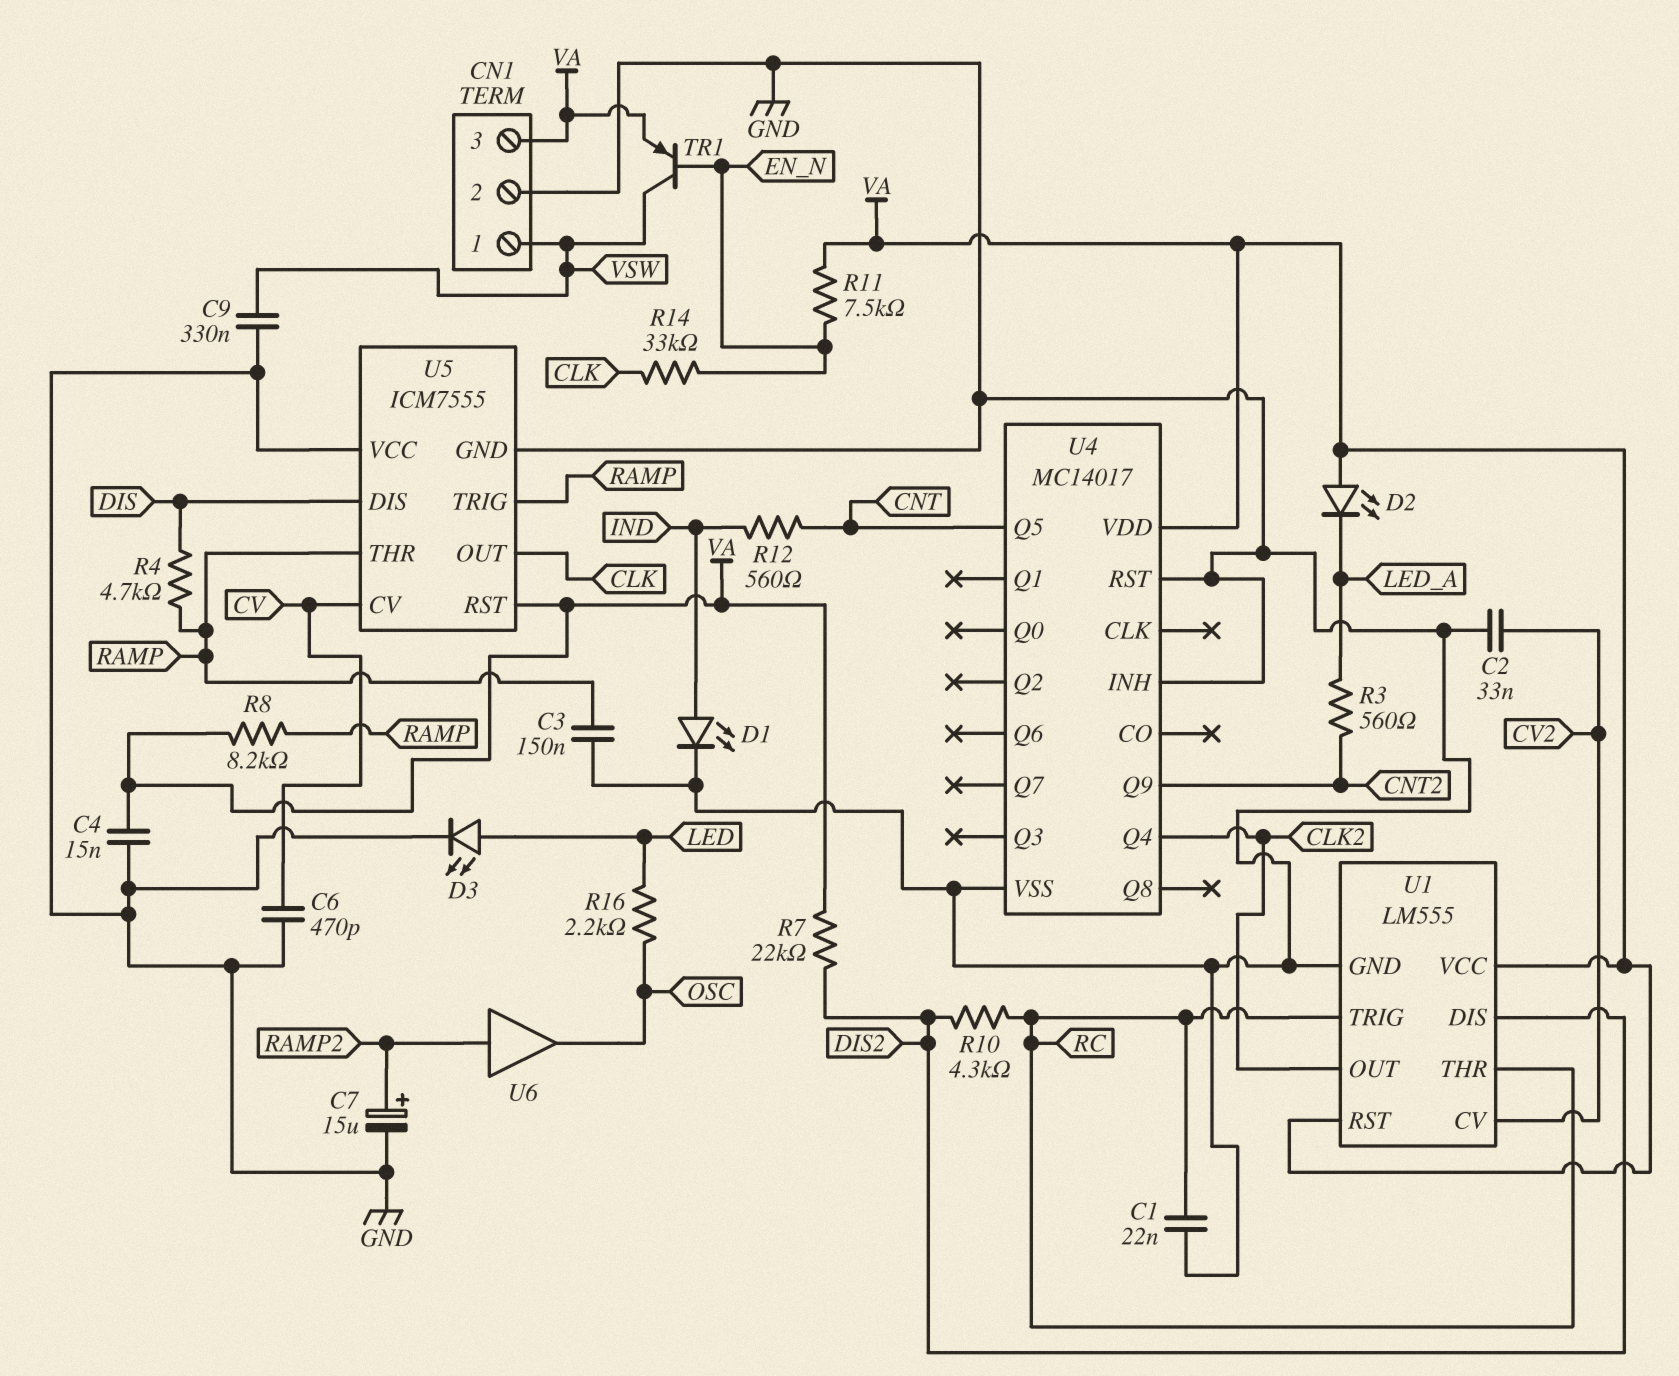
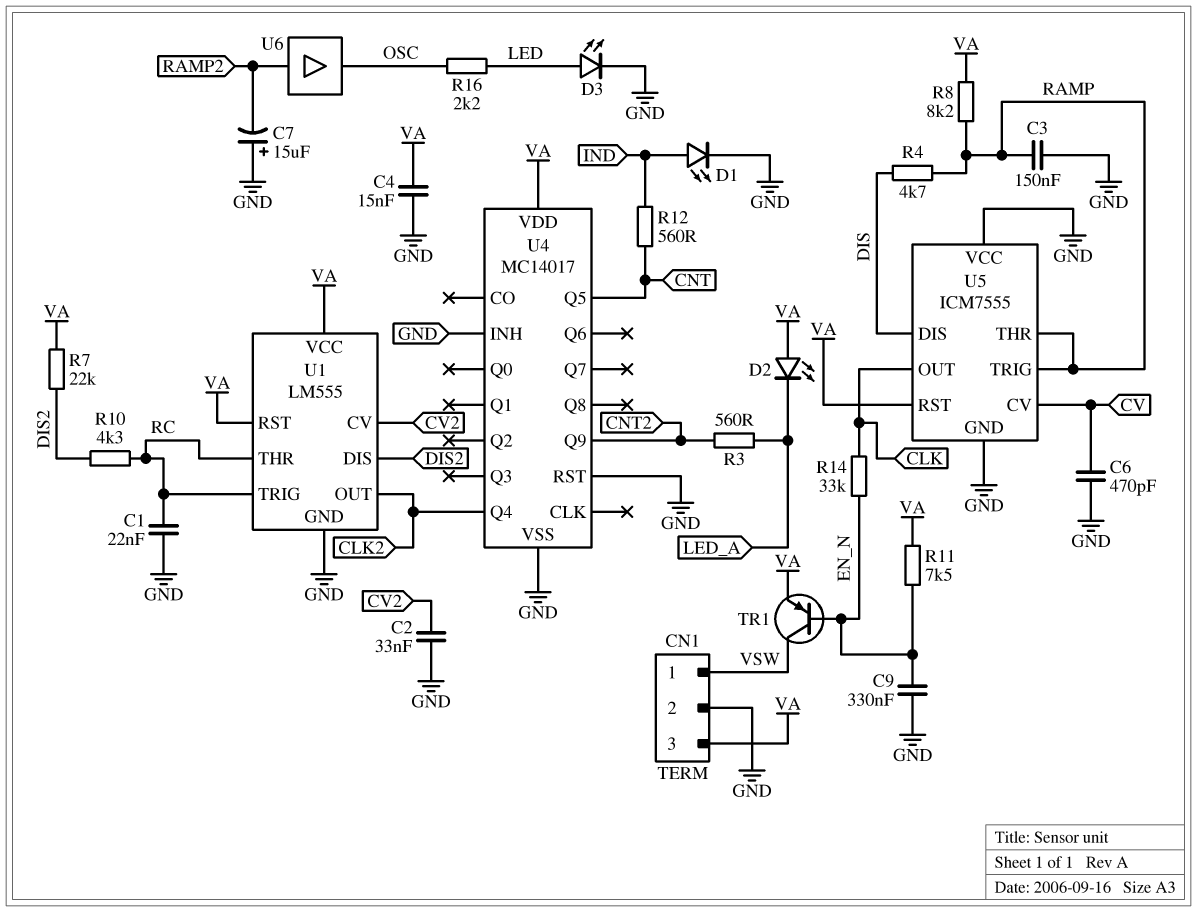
C7: 15uF (plus RAMP2, minus GND) -> 15uF (plus GND, minus RAMP2)
C9: 330nF (GND, VSW) -> 330nF (EN_N, GND)

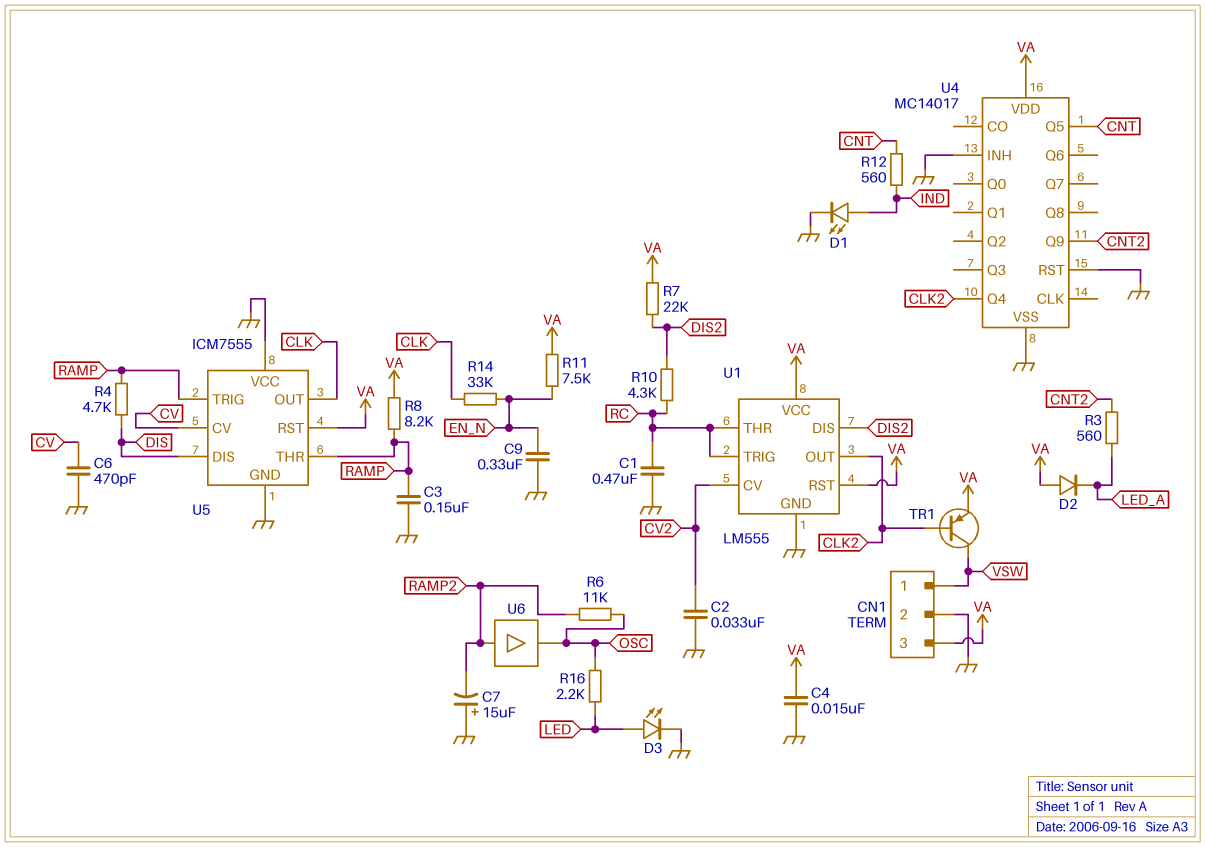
C1: 22nF (GND, RC) -> 470nF (GND, RC)
D2: LED (A VA, K LED_A) -> diode (A VA, K LED_A)
R6: none -> 11k (OSC, RAMP2)
TR1: PNP (B EN_N, C VSW, E VA) -> PNP (B CLK2, C VSW, E VA)

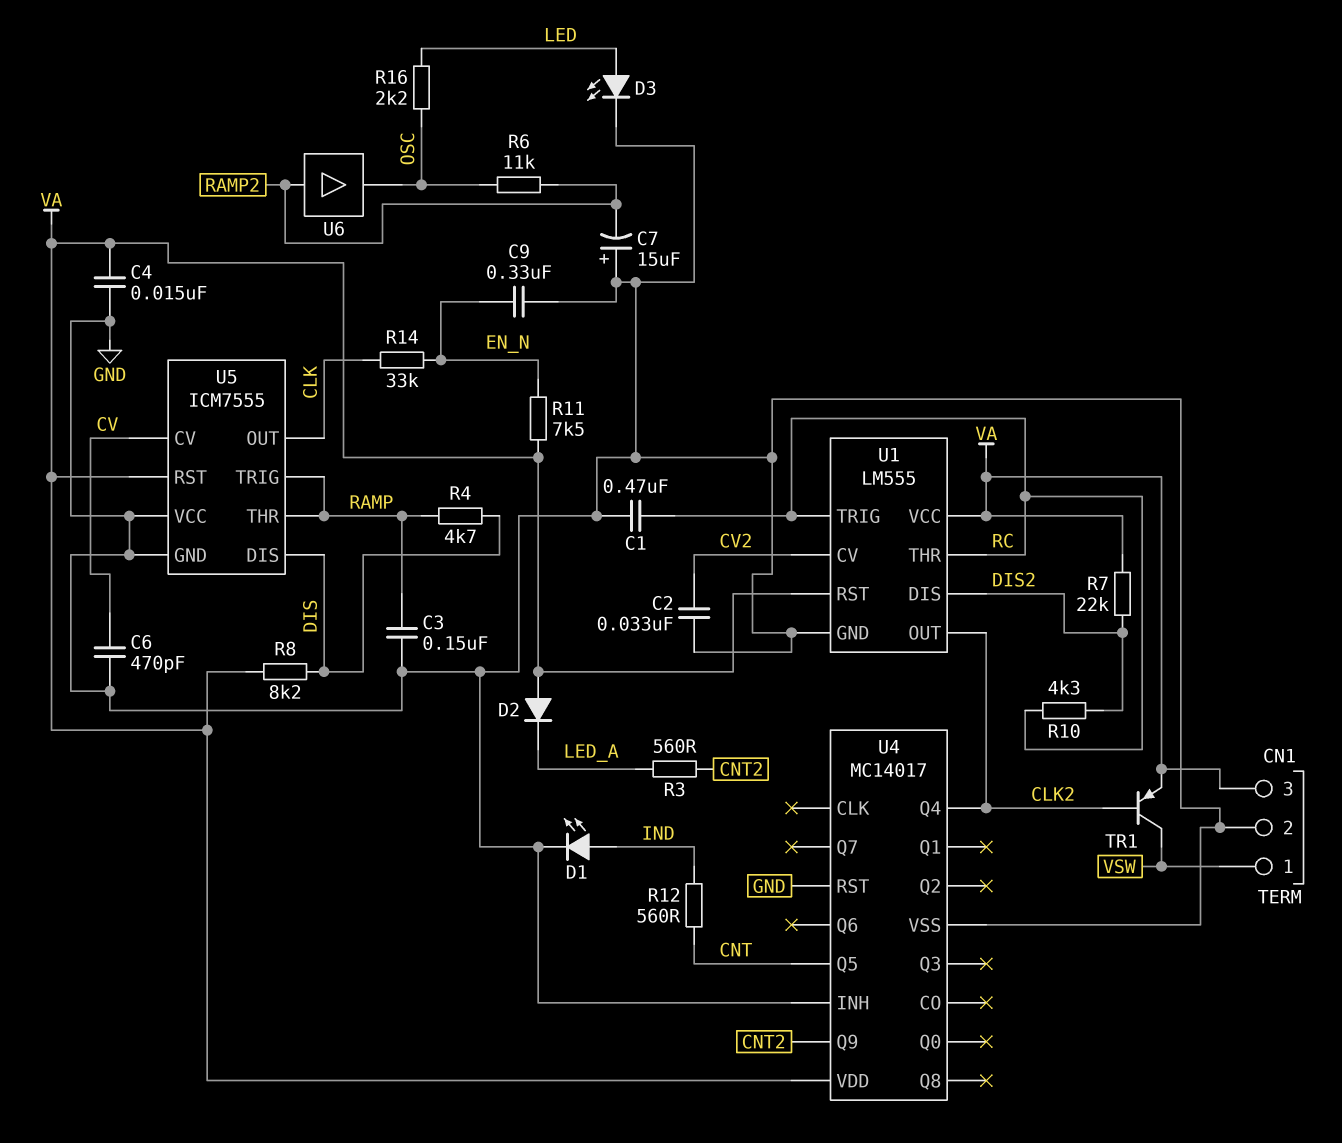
R8: 8.2k (RAMP, VA) -> 8.2k (DIS, VA)

